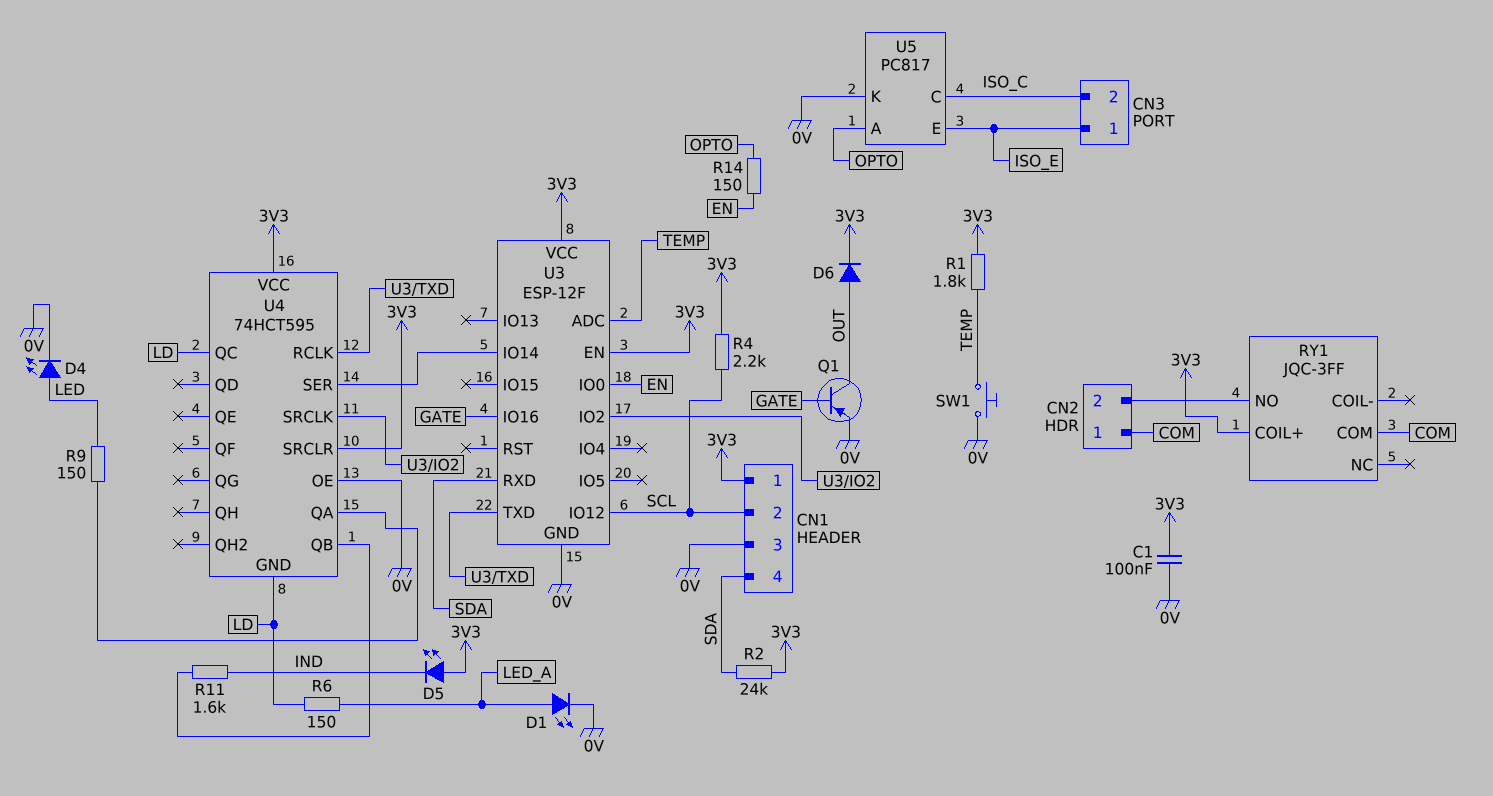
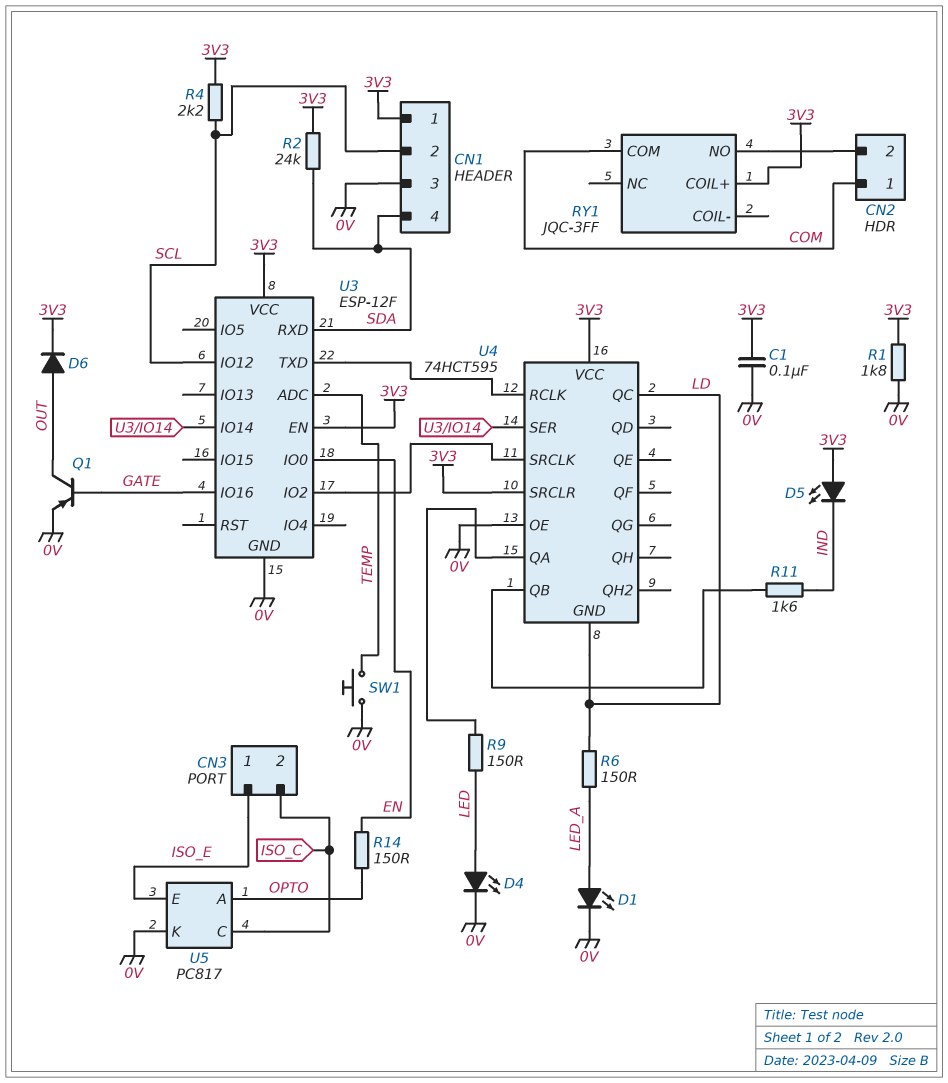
R1: 1.8k (3V3, TEMP) -> 1.8k (0V, 3V3)

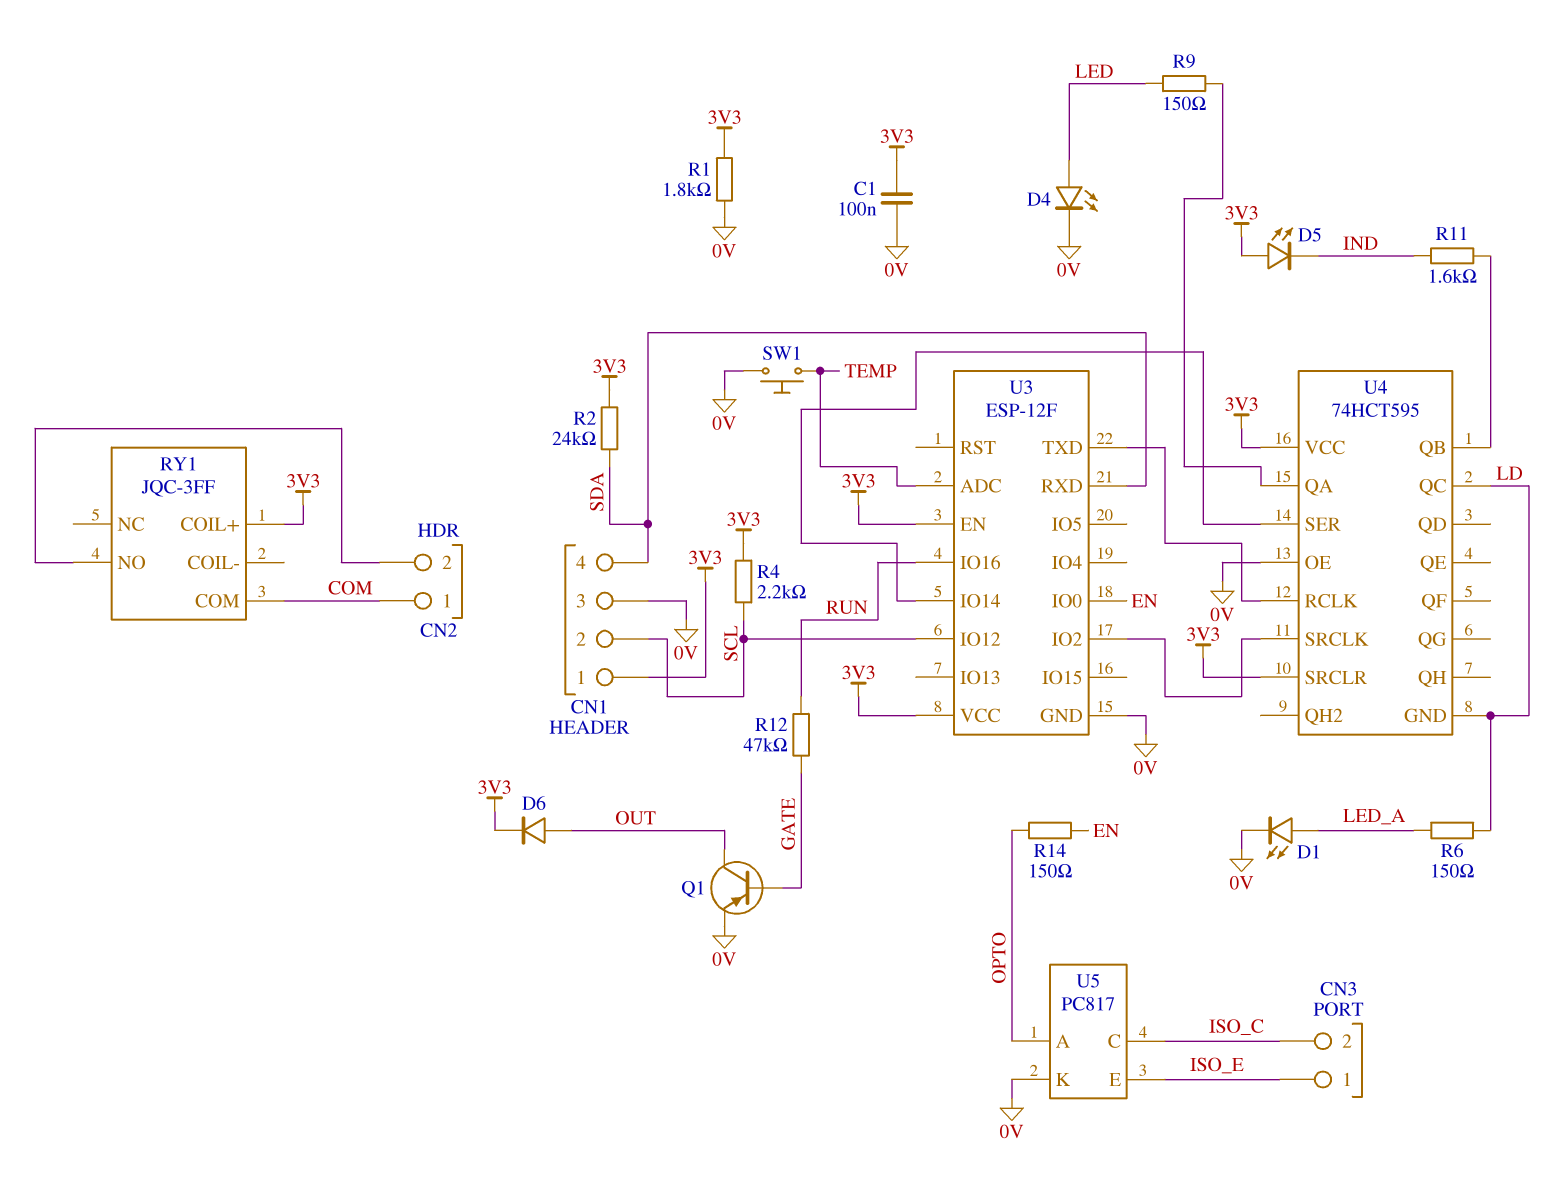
R12: none -> 47k (GATE, RUN)
U3 pin IO16: GATE -> RUN

